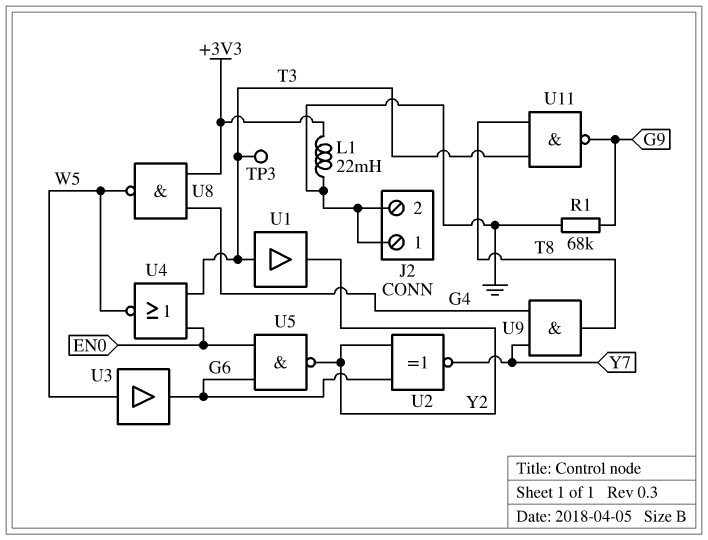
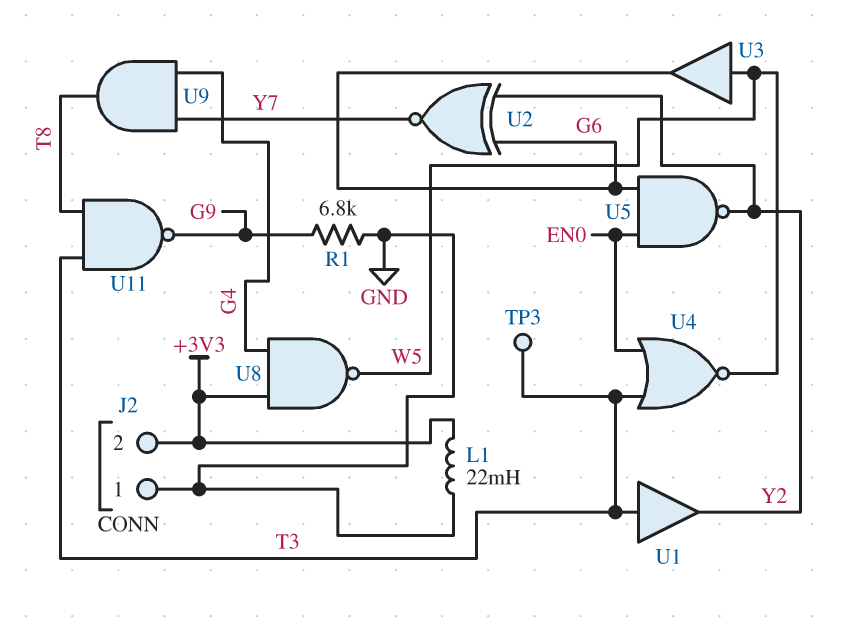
J2 pin 2: GND -> +3V3
R1: 68k (G9, GND) -> 6.8k (G9, GND)

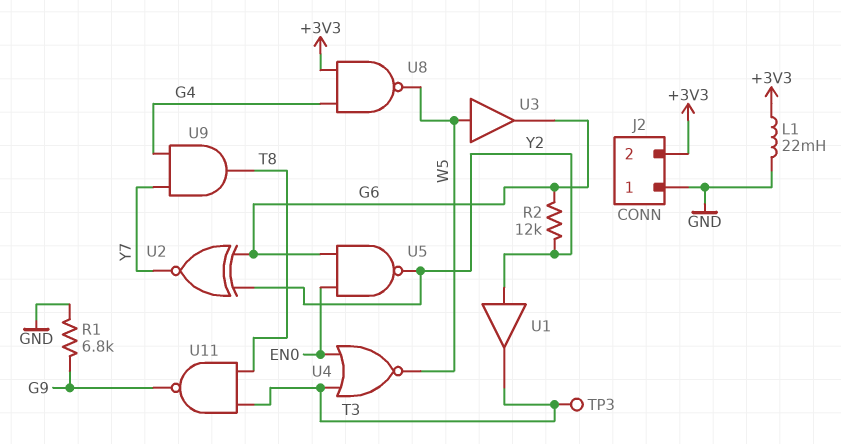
R2: none -> 12k (G6, Y2)
U1: buffer (in T3, out Y2) -> buffer (in Y2, out T3)

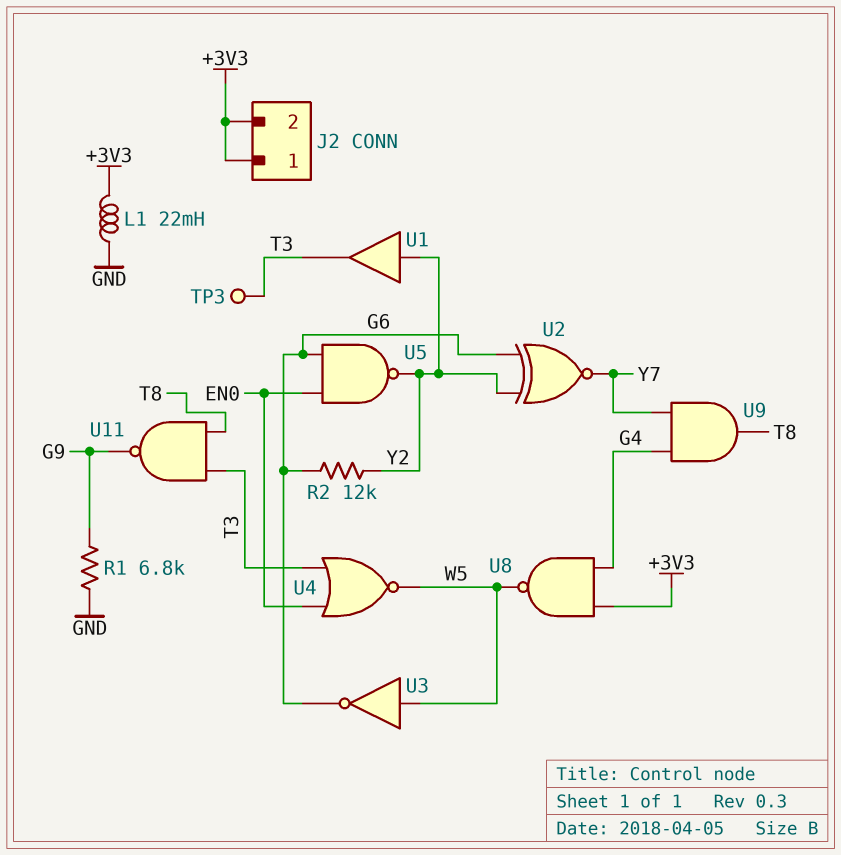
J2 pin 1: GND -> +3V3
U3: buffer (in W5, out G6) -> NOT (in W5, out G6)

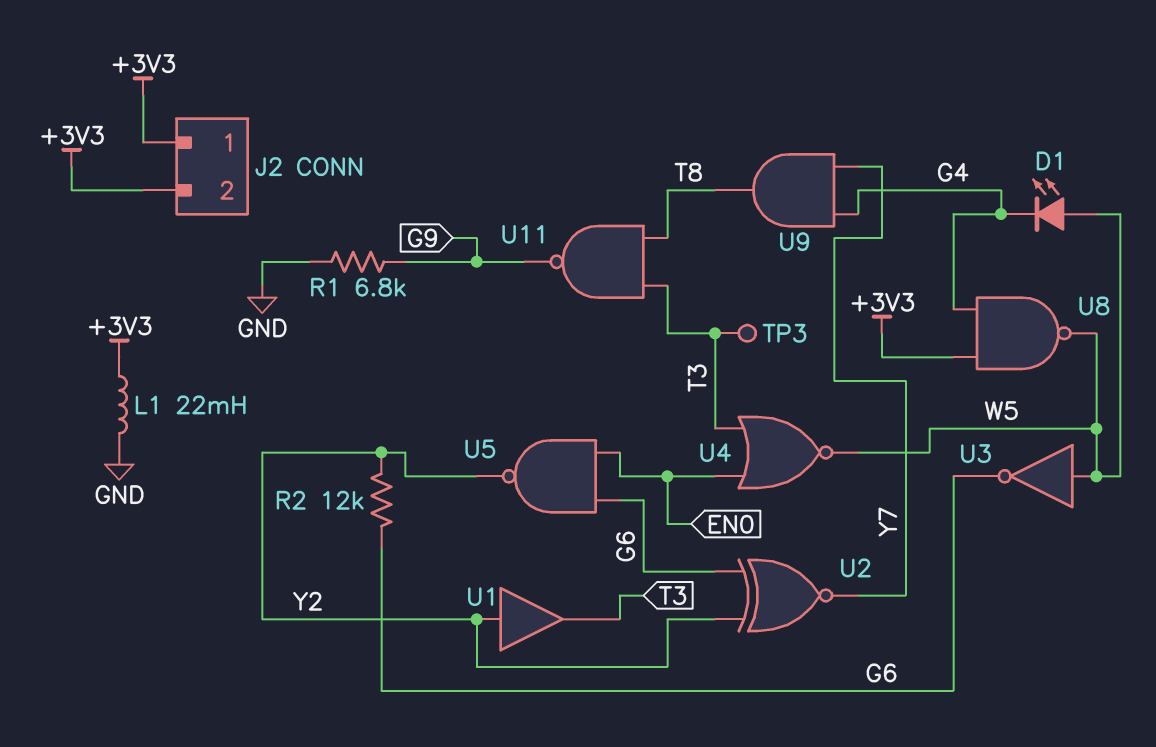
D1: none -> LED (A W5, K G4)

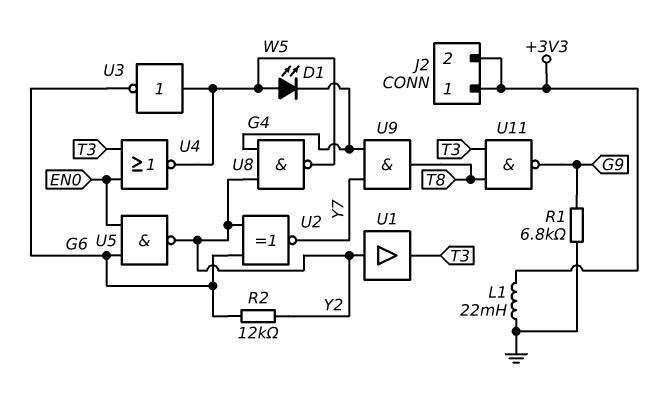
TP3: test point (T3) -> none
U8: NAND (in +3V3, in G4, out W5) -> NAND (in G4, in Y2, out W5)

